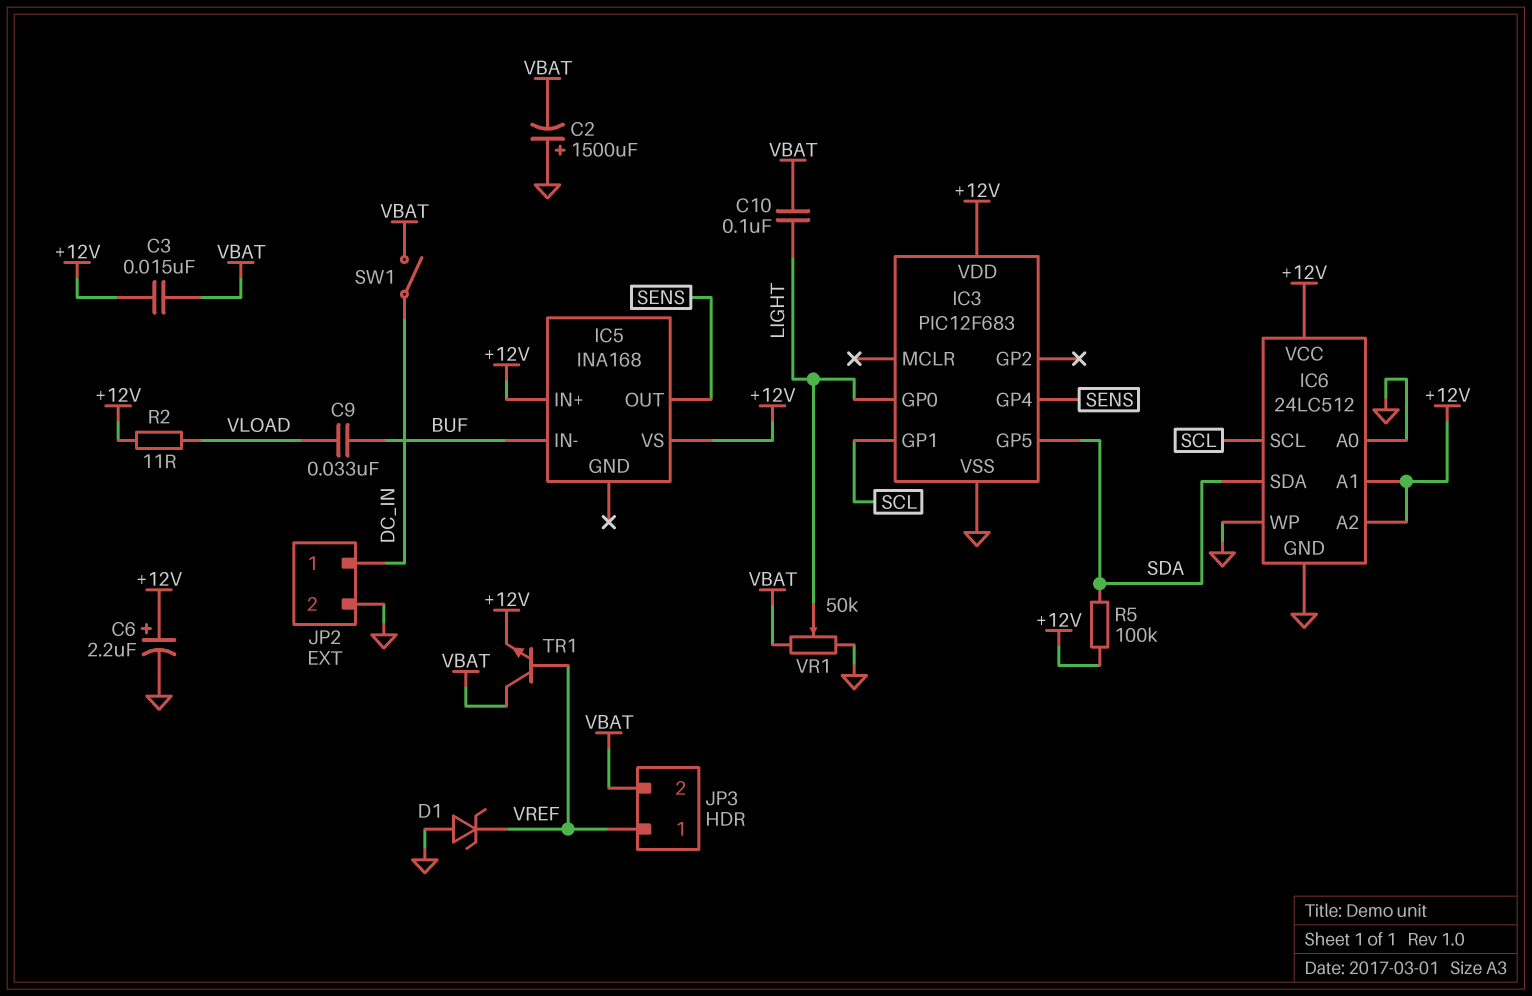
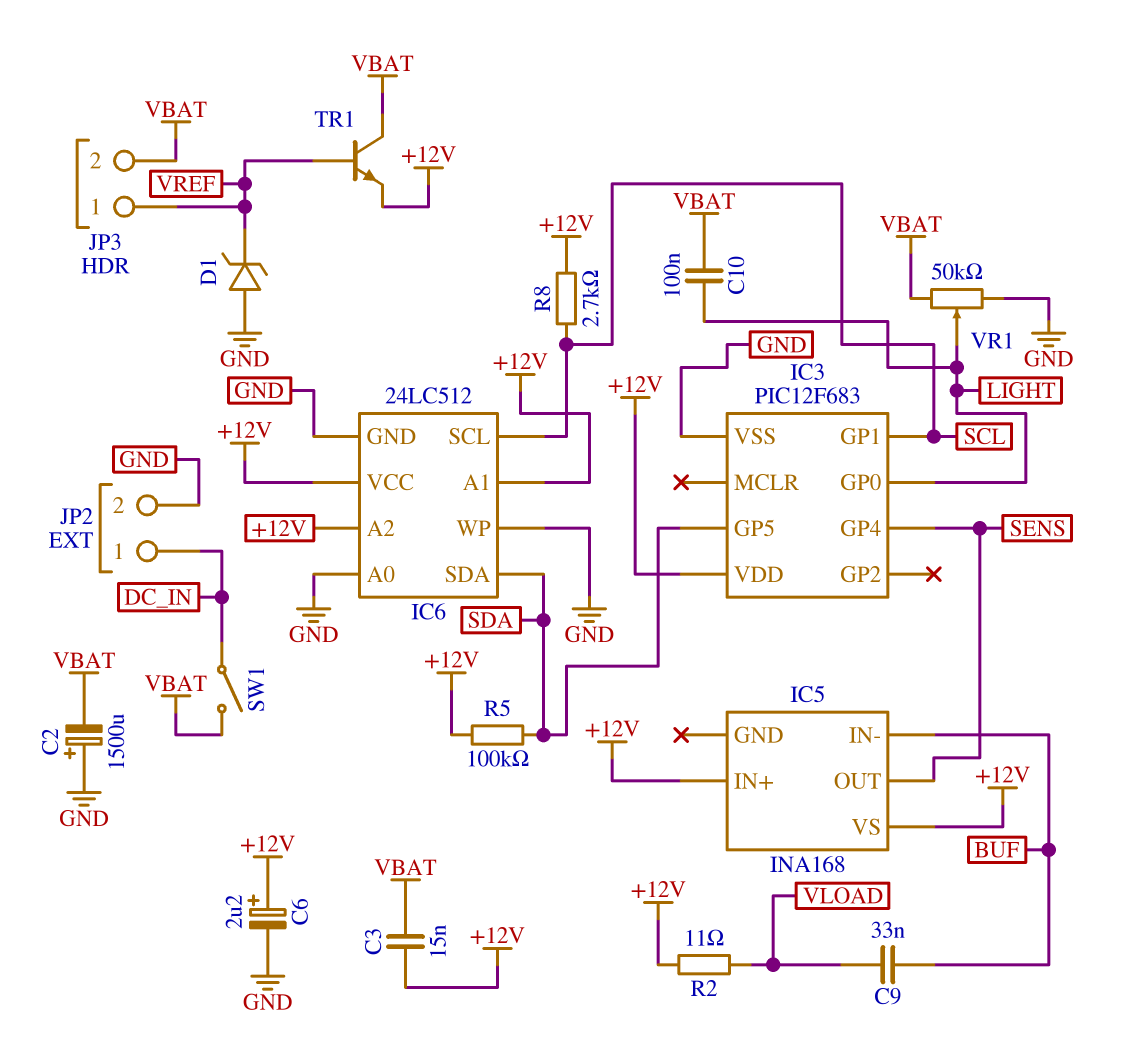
R8: none -> 2.7k (+12V, SCL)

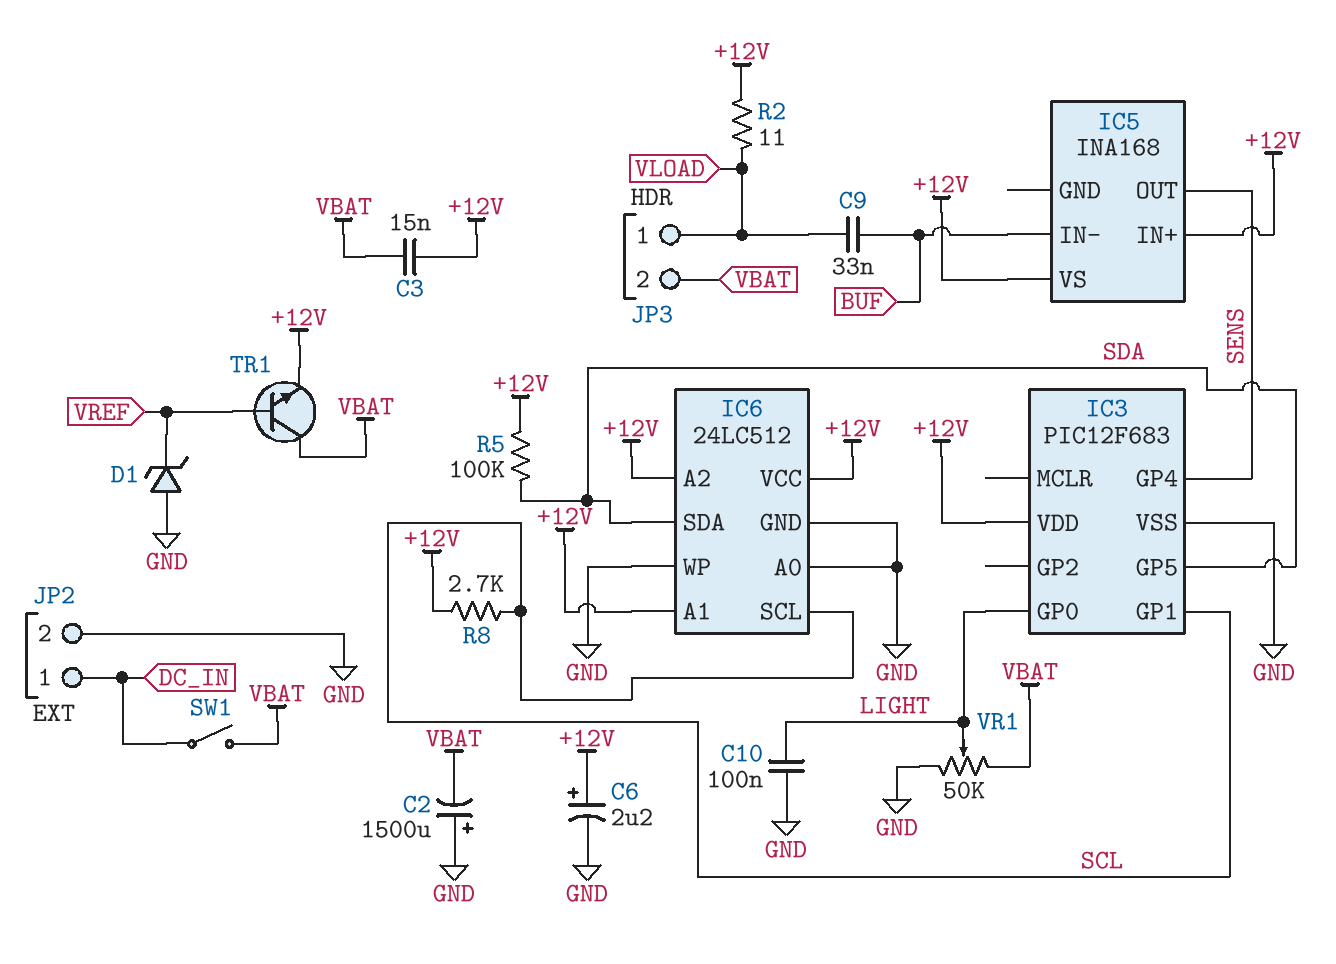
C10: 100nF (LIGHT, VBAT) -> 100nF (GND, LIGHT)
JP3 pin 1: VREF -> VLOAD

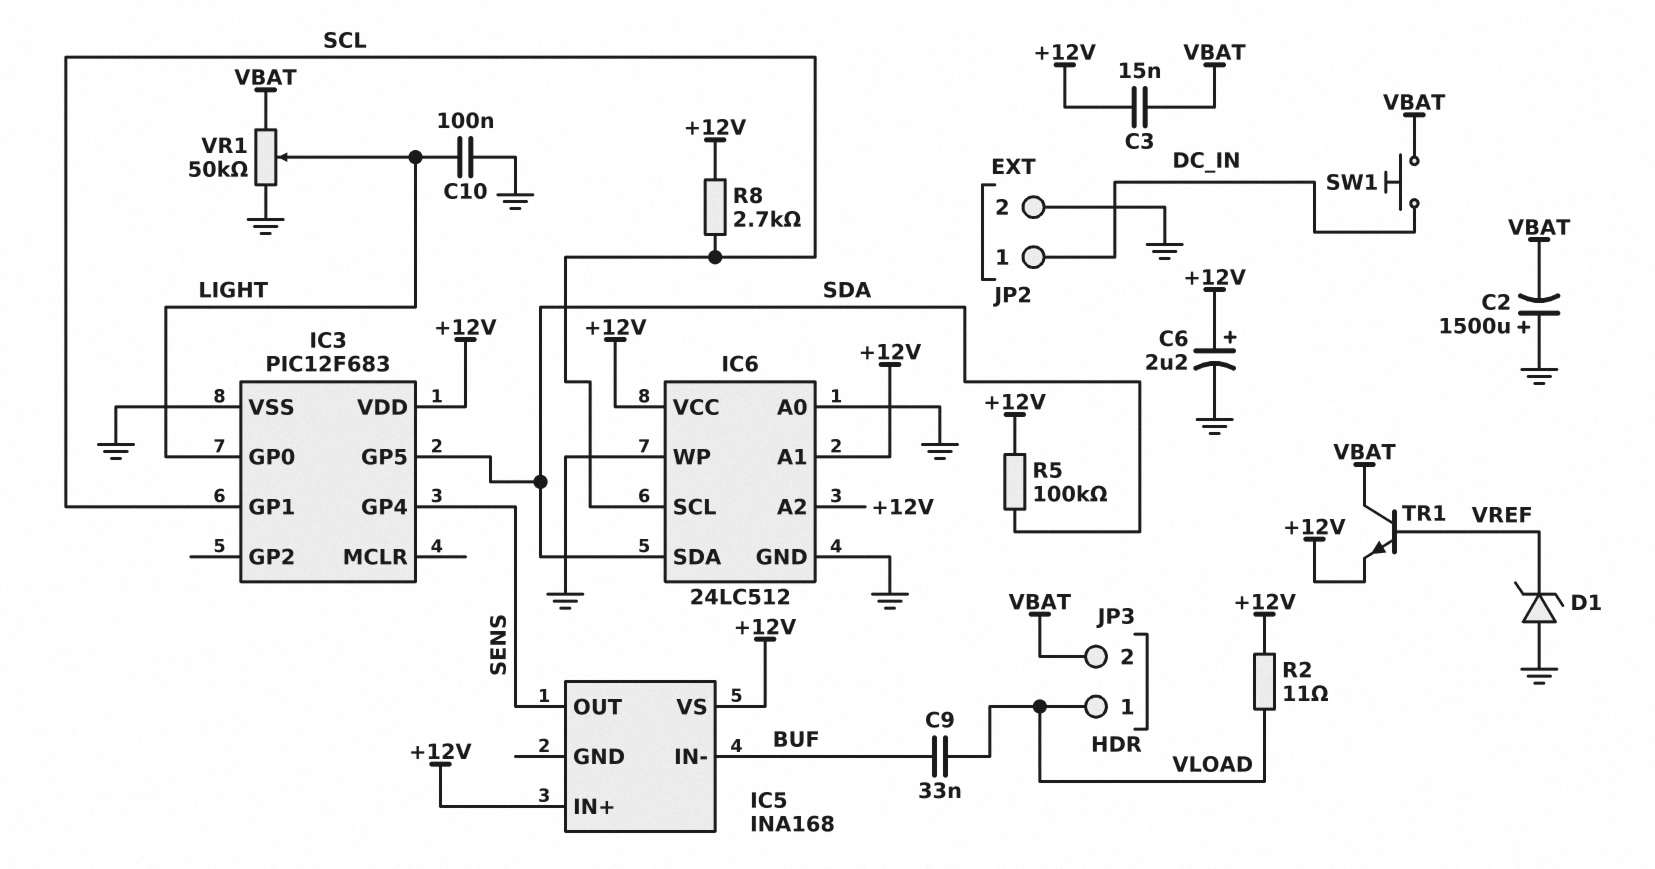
SW1: switch (DC_IN, VBAT) -> button (DC_IN, VBAT)

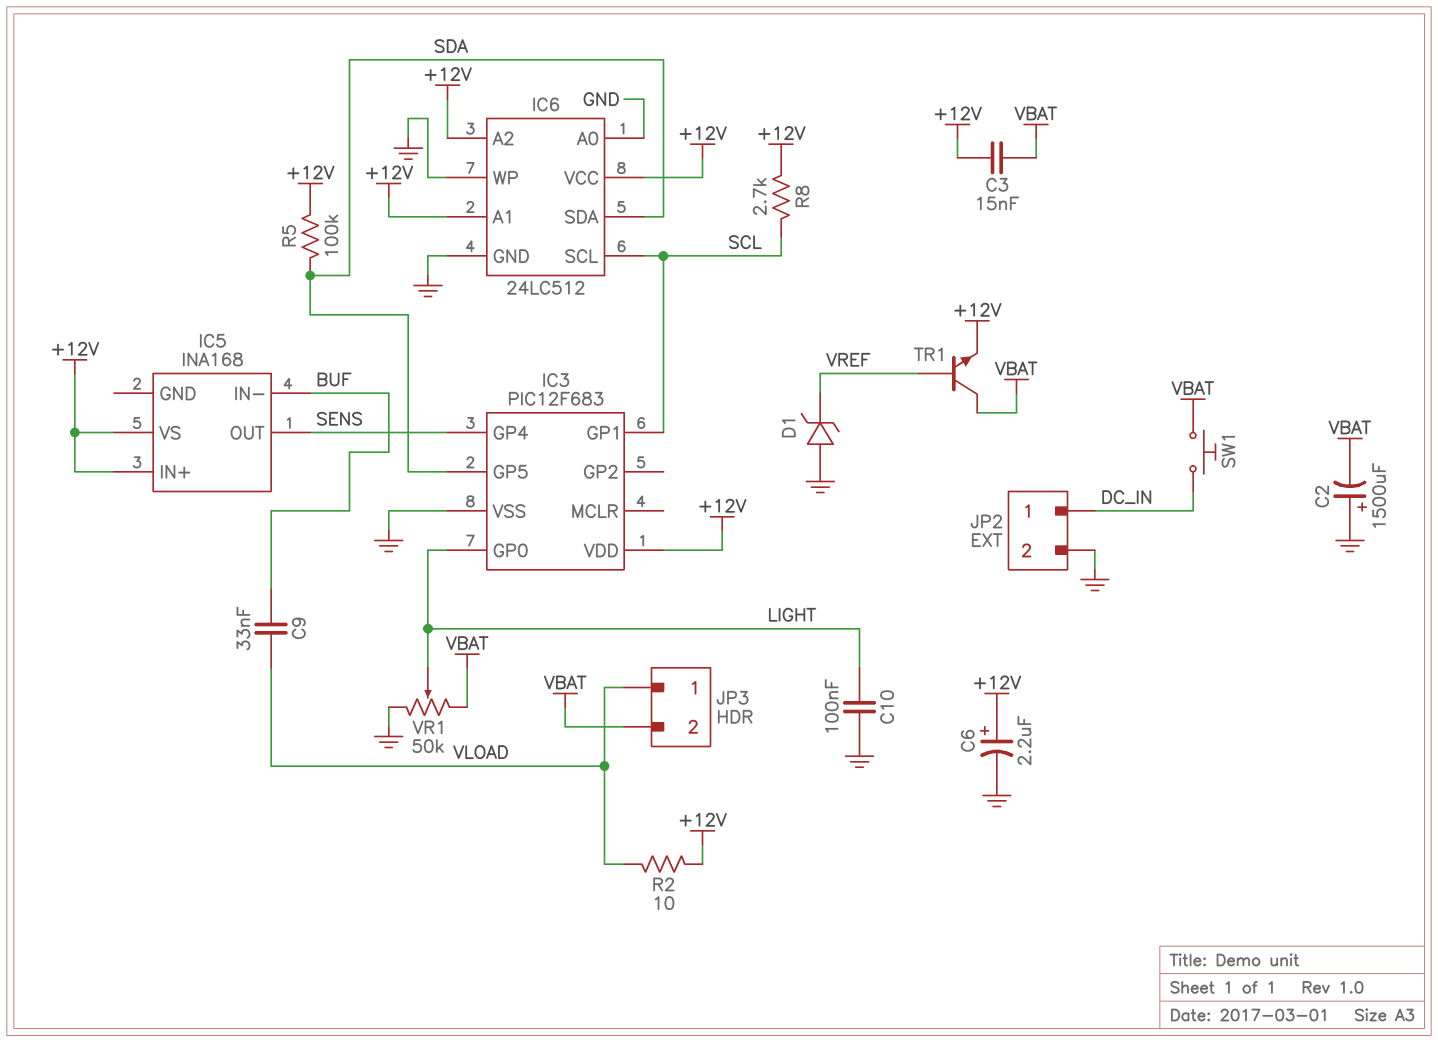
R2: 11 (+12V, VLOAD) -> 10 (+12V, VLOAD)

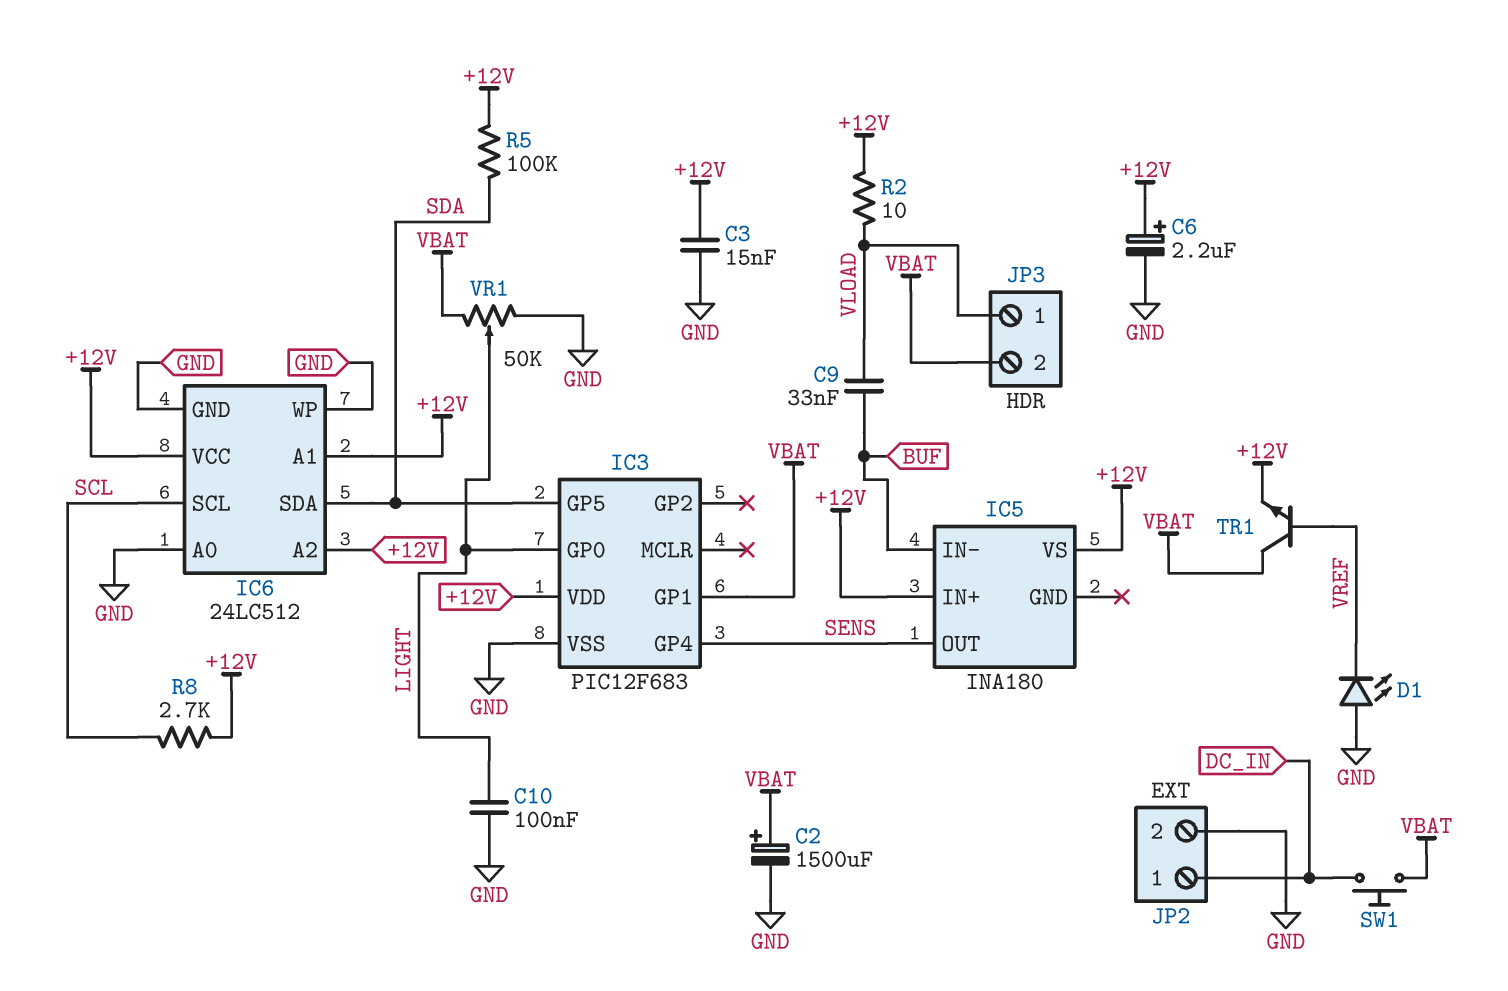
C2: 1500uF (plus GND, minus VBAT) -> 1500uF (plus VBAT, minus GND)
C3: 15nF (+12V, VBAT) -> 15nF (+12V, GND)
D1: zener (A GND, K VREF) -> LED (A GND, K VREF)
IC3 pin GP1: SCL -> VBAT
IC5: INA168 -> INA180

